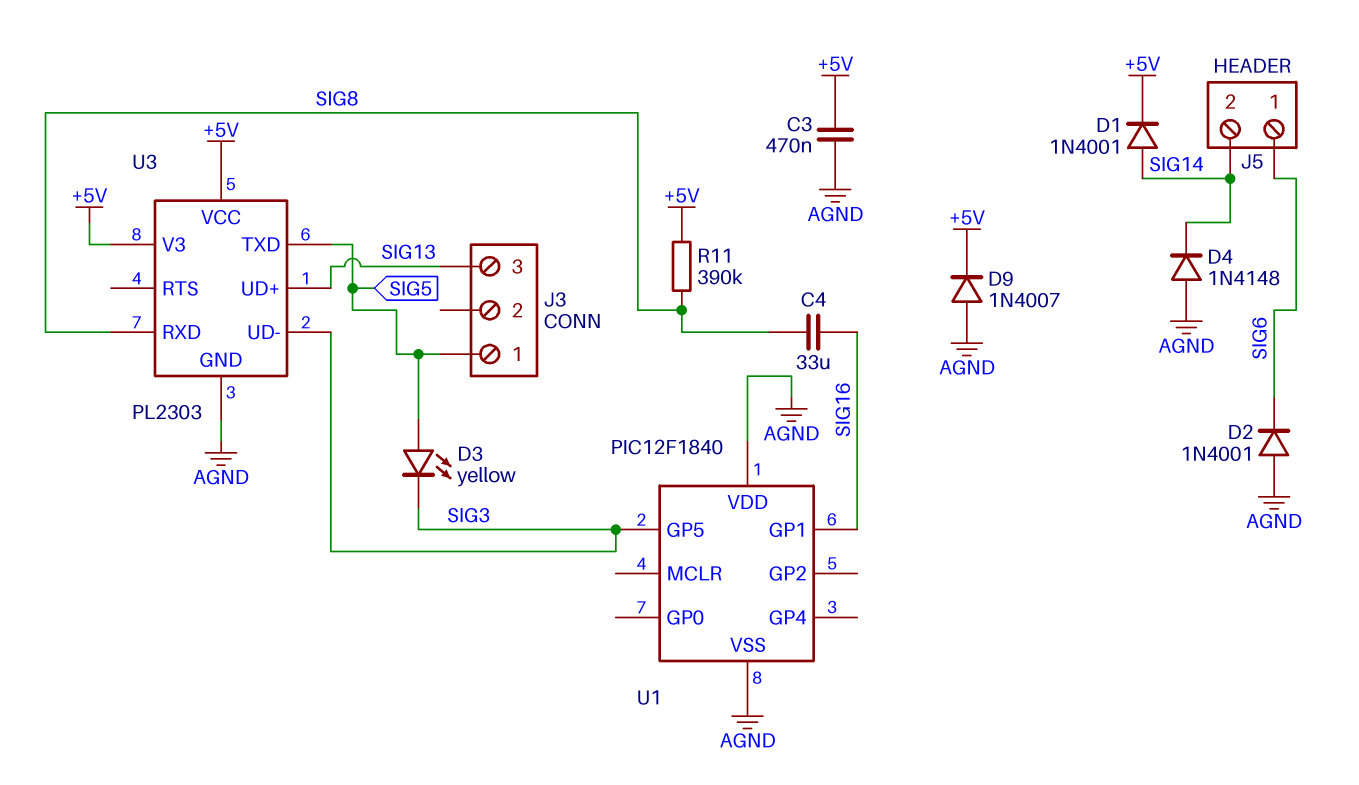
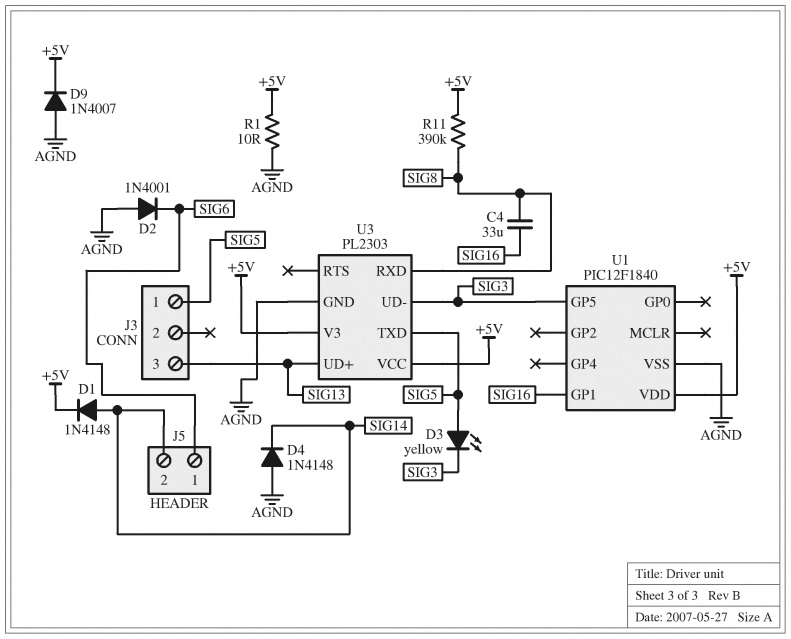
C3: 470nF (+5V, AGND) -> none
D1: diode 1N4001 (A SIG14, K +5V) -> diode 1N4148 (A SIG14, K +5V)
R1: none -> 10 (+5V, AGND)
U1 pin VDD: AGND -> +5V

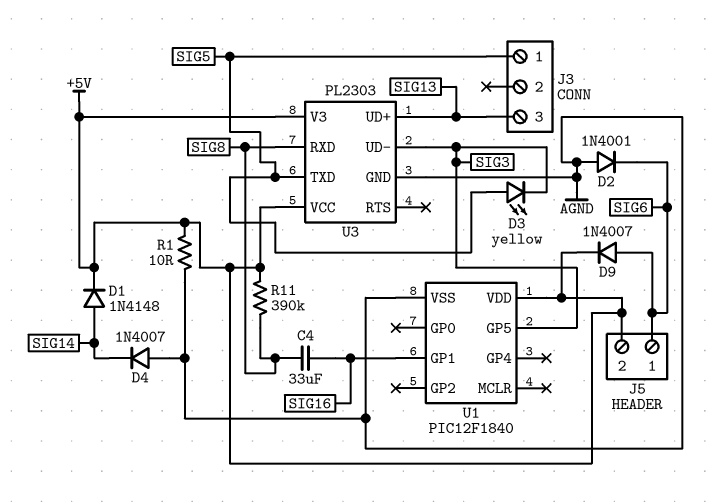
D4: diode 1N4148 (A AGND, K SIG14) -> diode 1N4007 (A AGND, K SIG14)
D9: diode 1N4007 (A AGND, K +5V) -> diode 1N4007 (A SIG6, K +5V)
J5 pin 2: SIG14 -> +5V

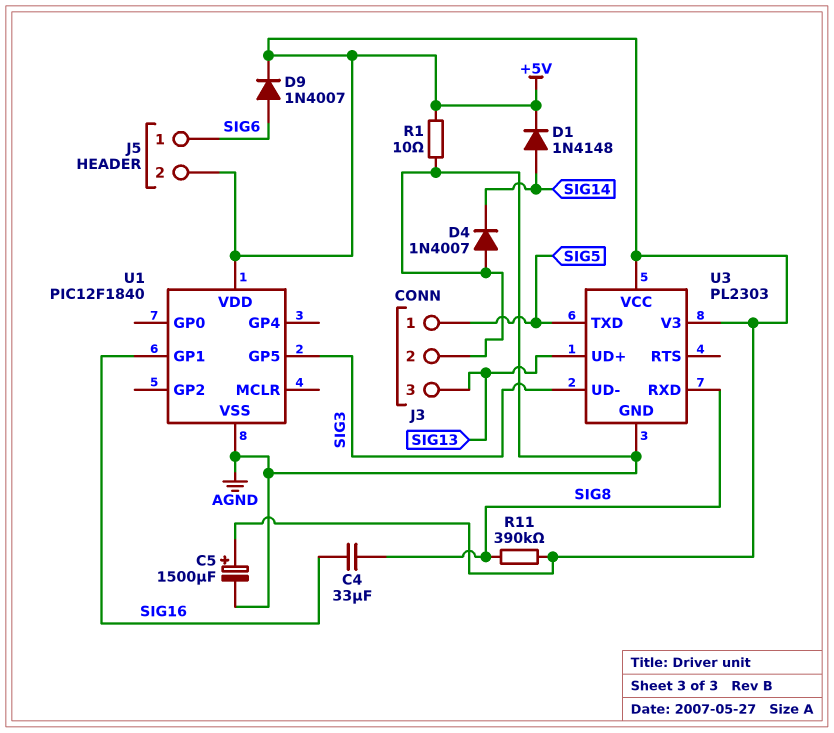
C5: none -> 1500uF (plus +5V, minus AGND)
D2: diode 1N4001 (A AGND, K SIG6) -> none
D3: LED yellow (A SIG5, K SIG3) -> none
J3 pin 2: none -> AGND

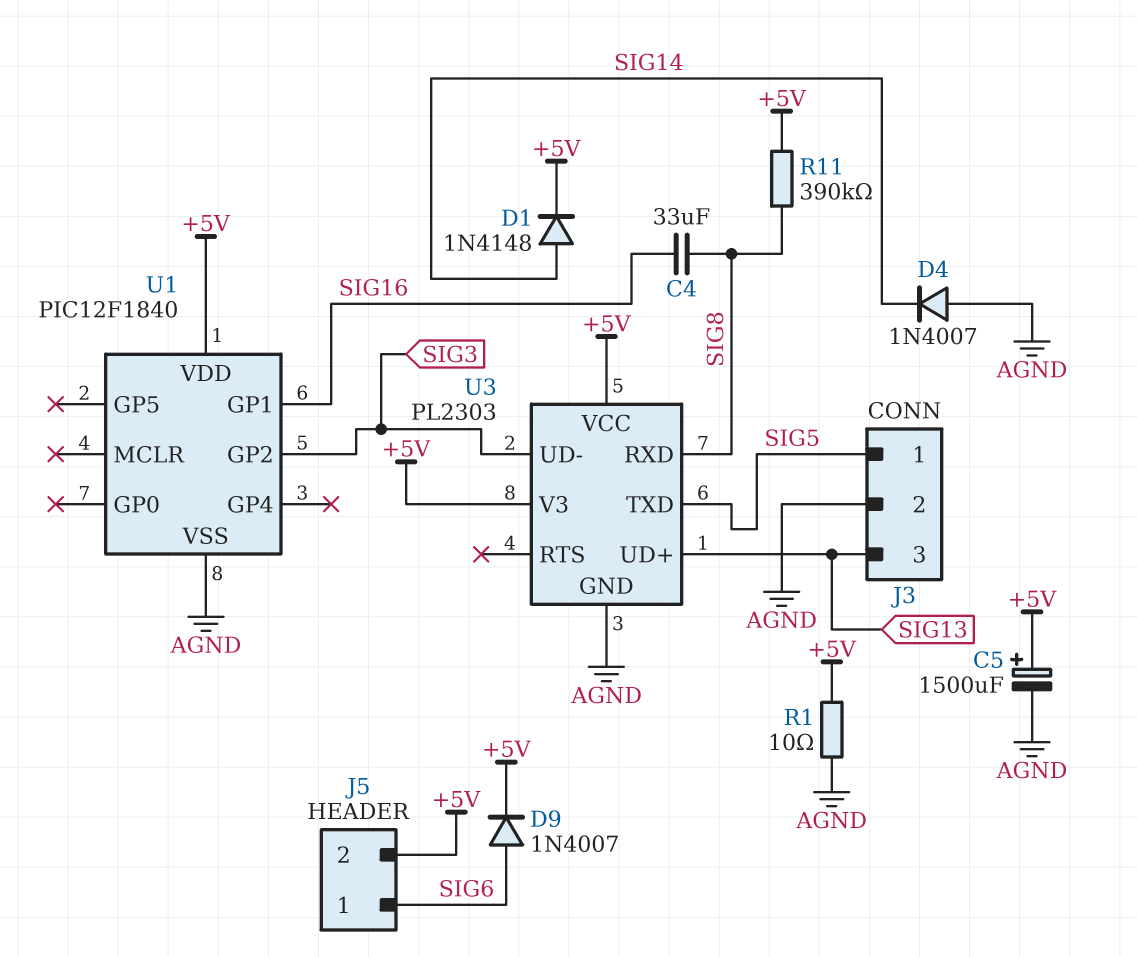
U1 pin GP2: none -> SIG3
U1 pin GP5: SIG3 -> none

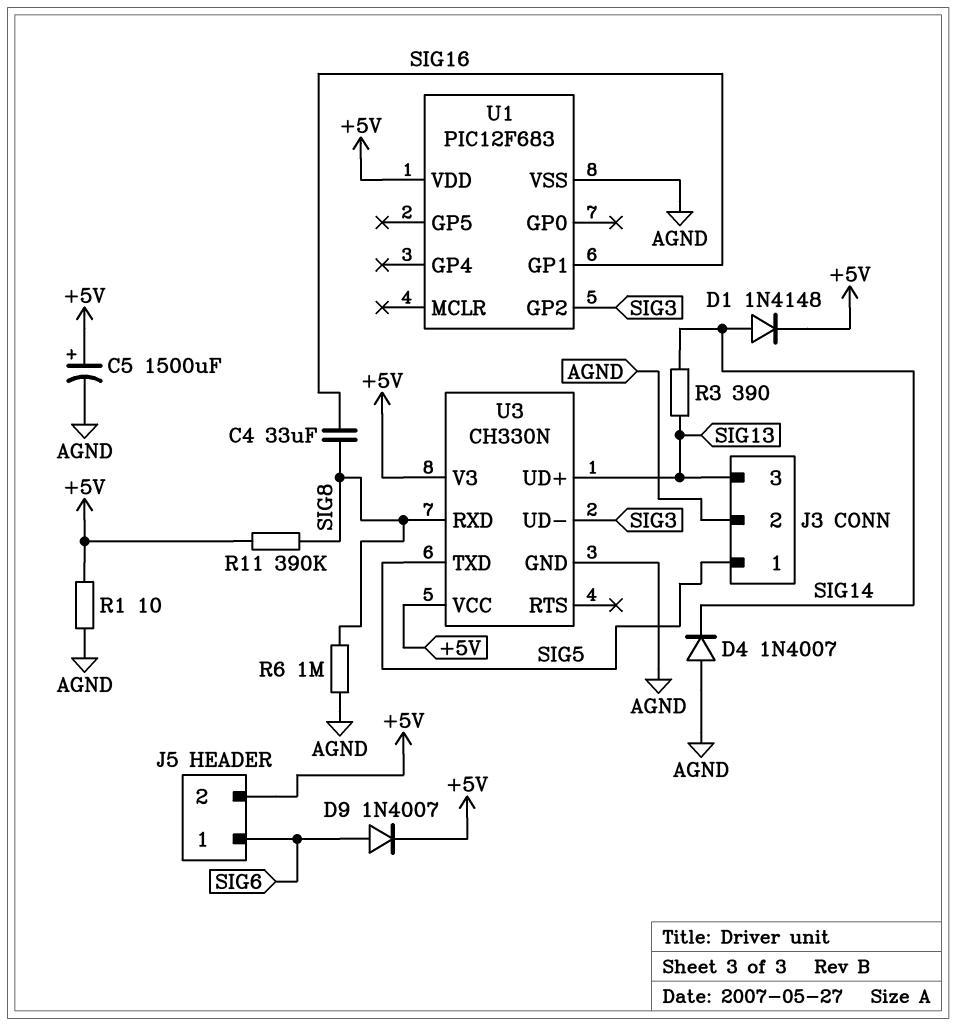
R3: none -> 390 (SIG13, SIG14)
R6: none -> 1M (AGND, SIG8)
U1: PIC12F1840 -> PIC12F683
U3: PL2303 -> CH330N

